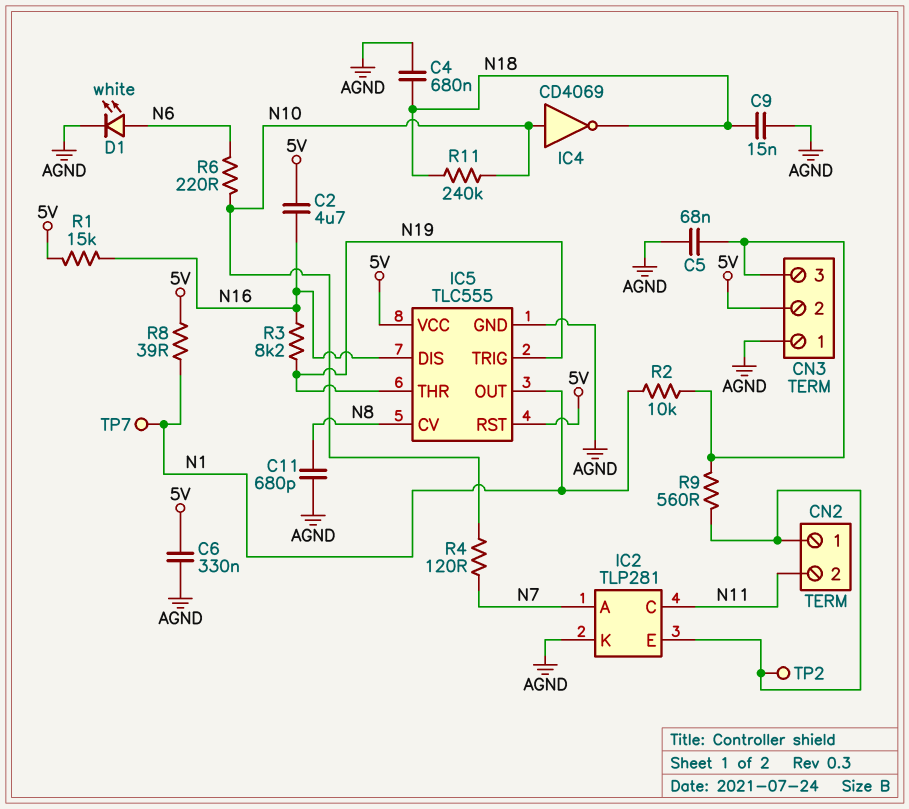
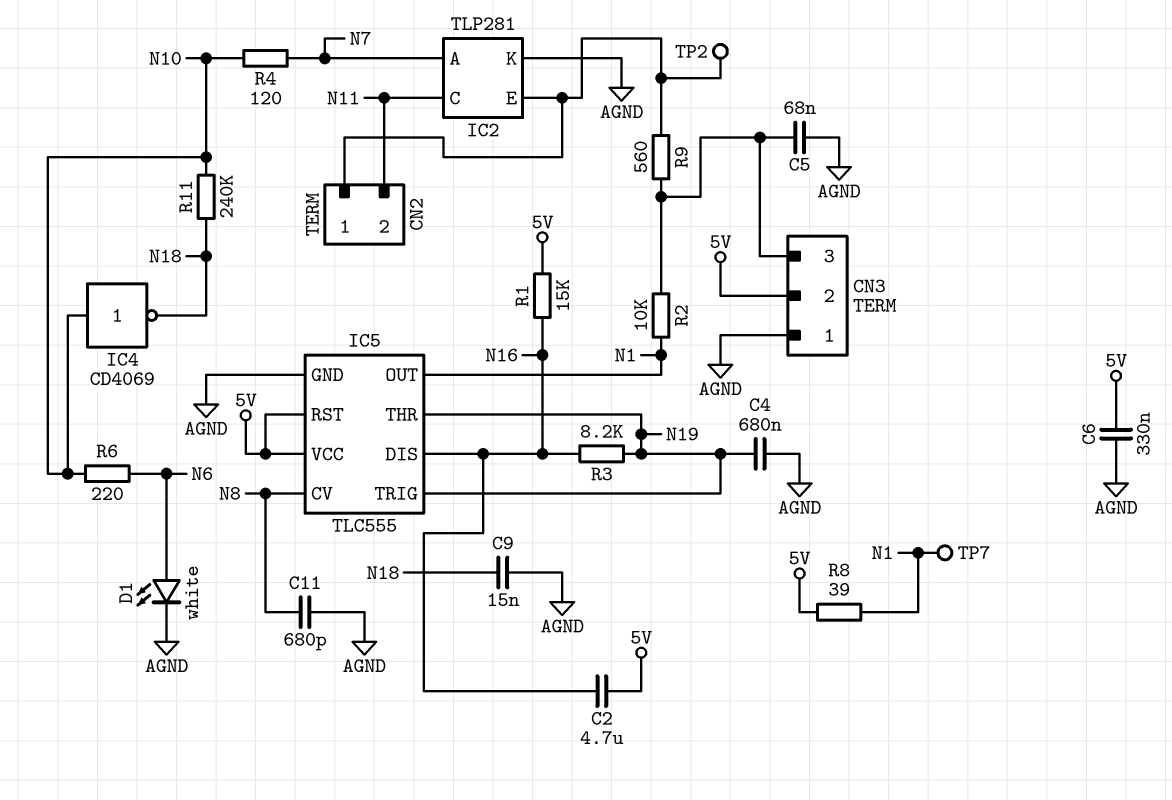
C4: 680nF (AGND, N18) -> 680nF (AGND, N19)

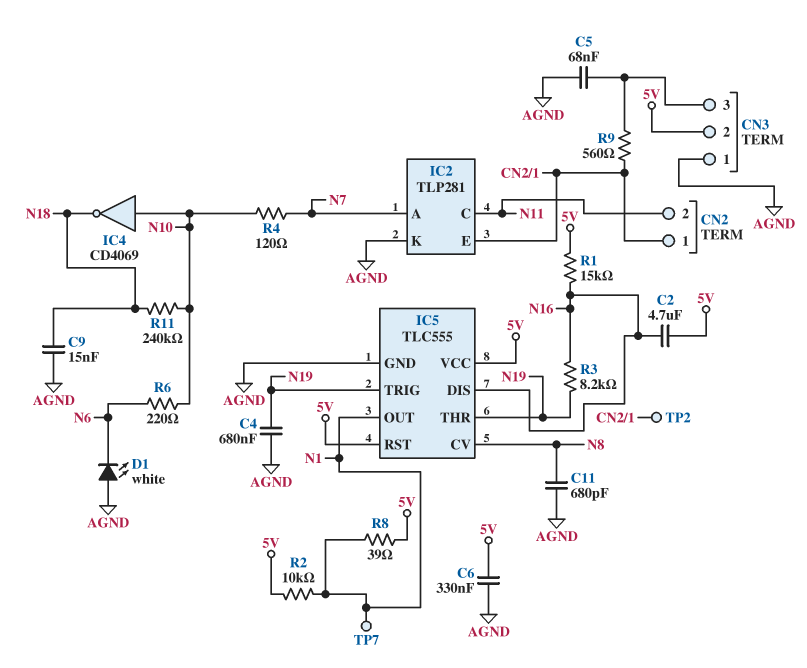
D1: LED white (A N6, K AGND) -> LED white (A AGND, K N6)
R2: 10k (CN3/3, N1) -> 10k (5V, N1)

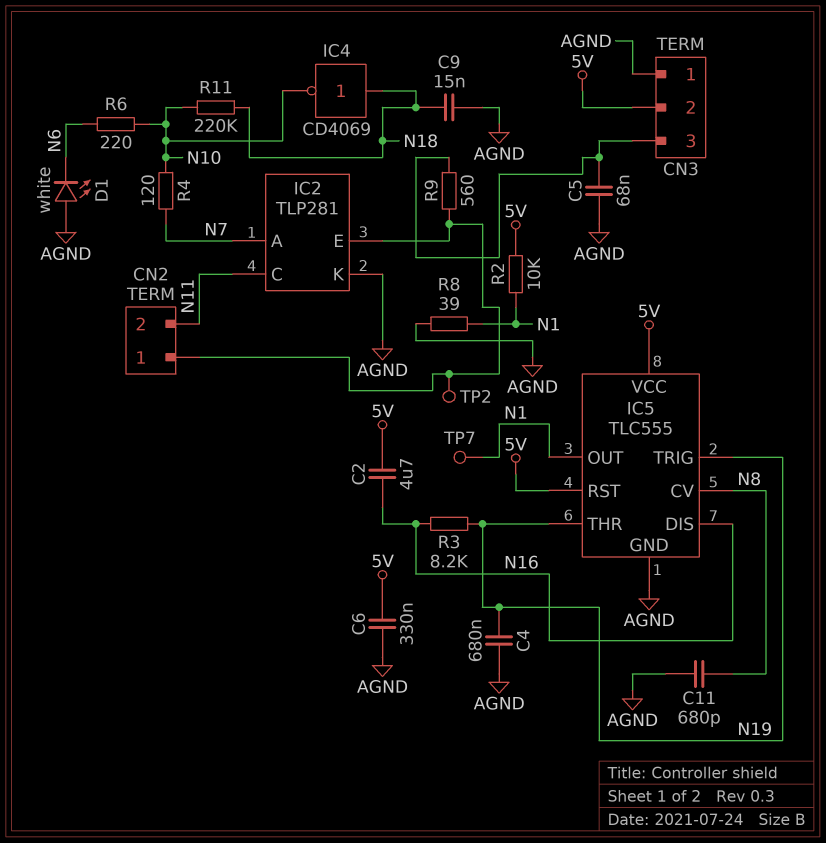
IC4: NOT CD4069 (in N10, out N18) -> NOT CD4069 (in N18, out N10)
R1: 15k (5V, N16) -> none
R8: 39 (5V, N1) -> 39 (AGND, N1)
R11: 240k (N10, N18) -> 220k (N10, N18)

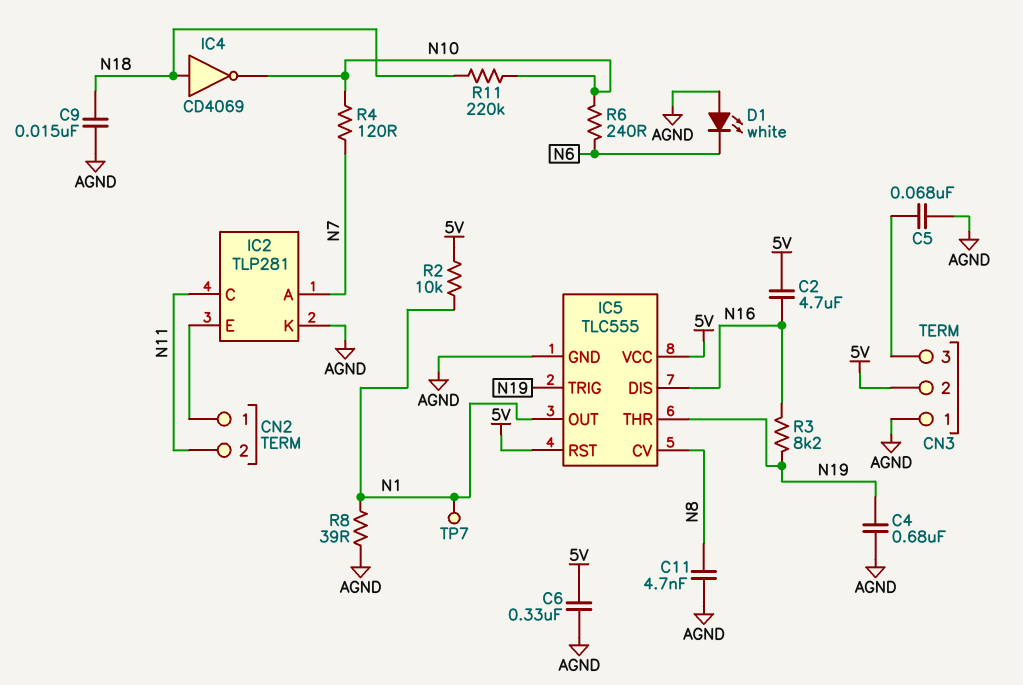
C11: 680pF (AGND, N8) -> 4.7nF (AGND, N8)
R6: 220 (N6, N10) -> 240 (N6, N10)
R9: 560 (CN2/1, CN3/3) -> none
TP2: test point (CN2/1) -> none

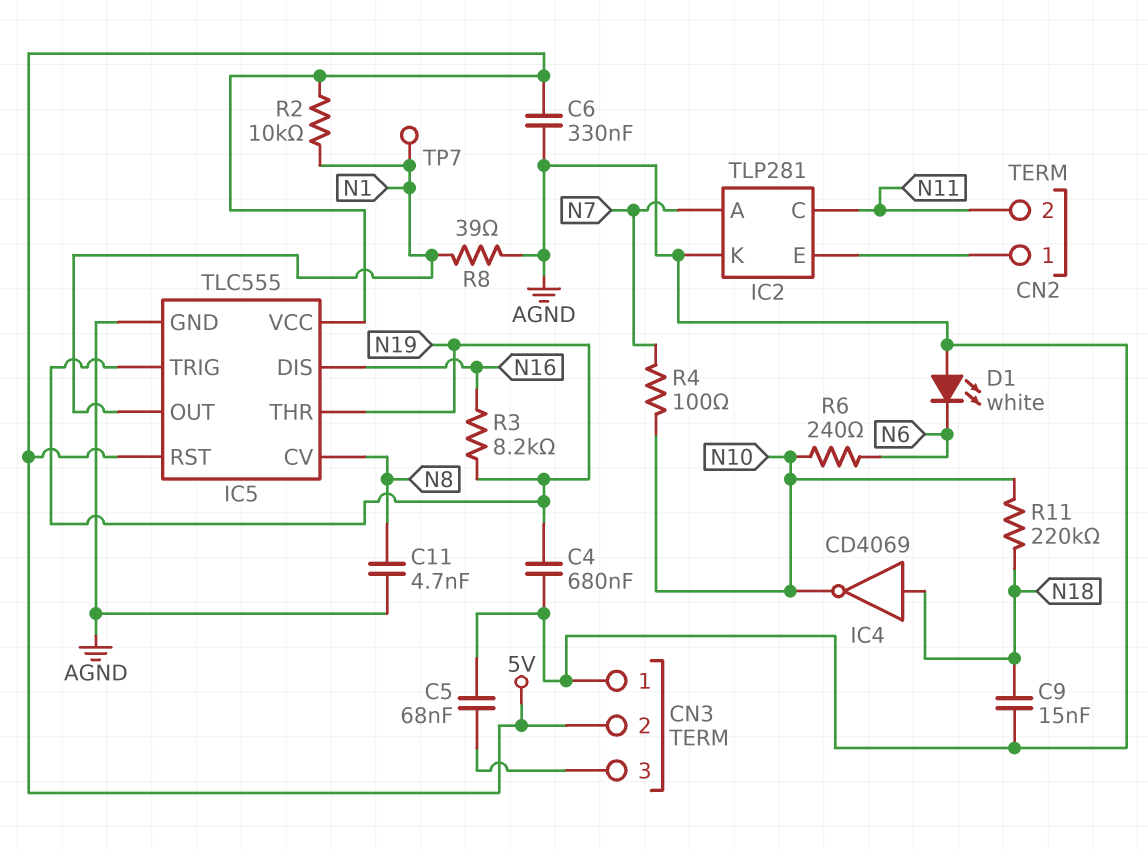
C2: 4.7uF (5V, N16) -> none
R4: 120 (N7, N10) -> 100 (N7, N10)

